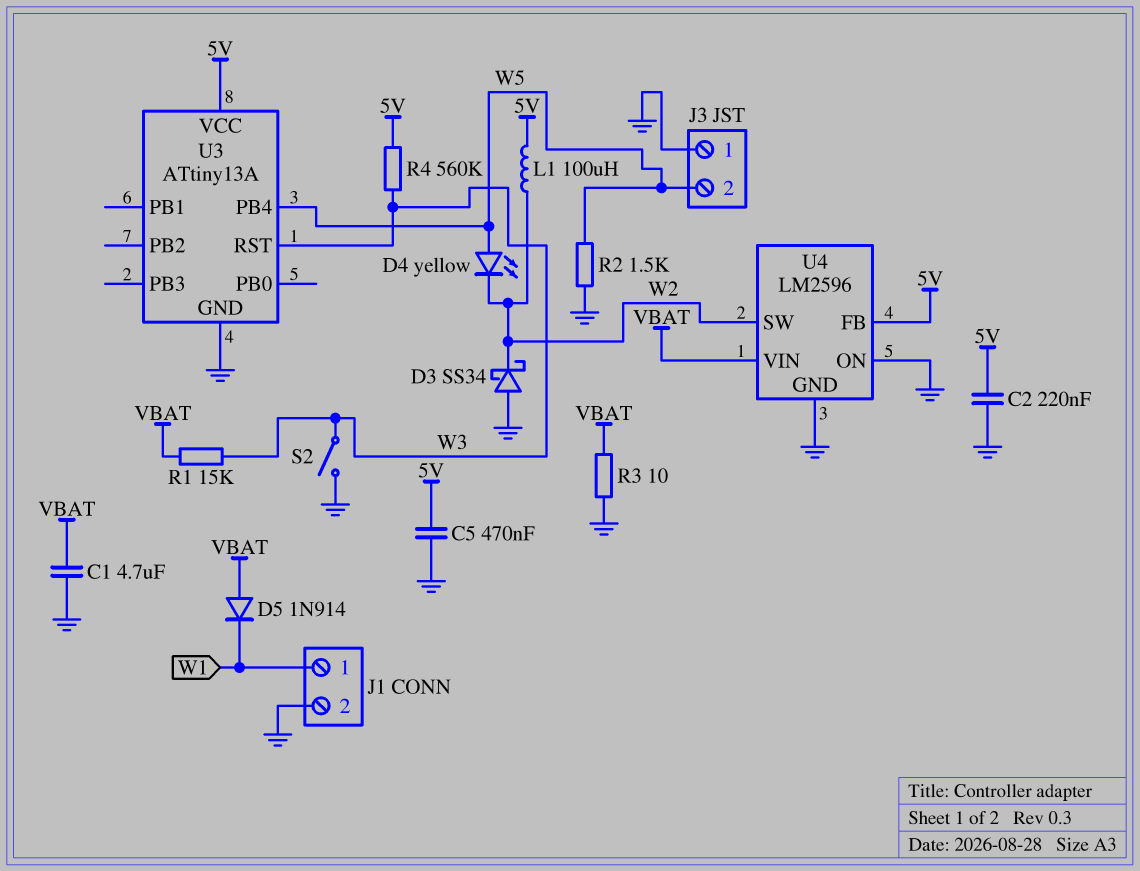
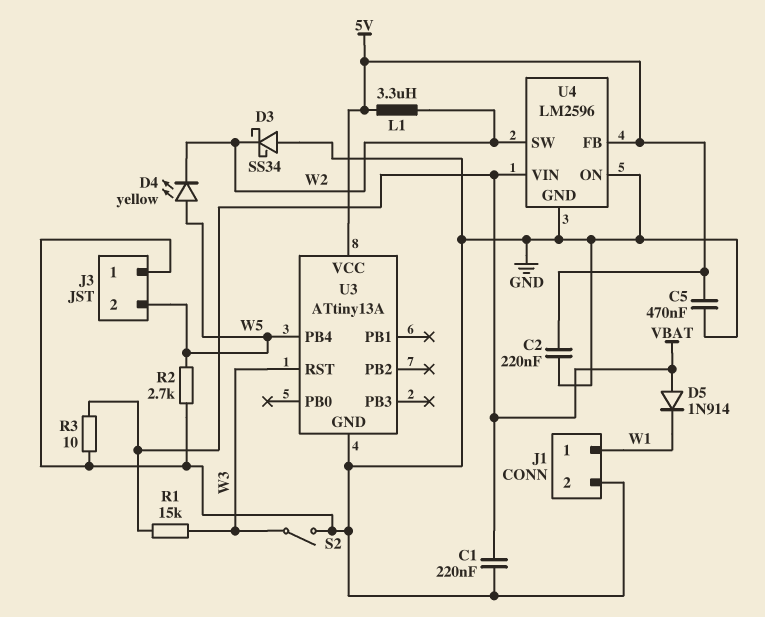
C1: 4.7uF (GND, VBAT) -> 220nF (GND, VBAT)
L1: 100uH (5V, W2) -> 3.3uH (5V, W2)
R2: 1.5k (GND, W5) -> 2.7k (GND, W5)
R4: 560k (5V, W3) -> none

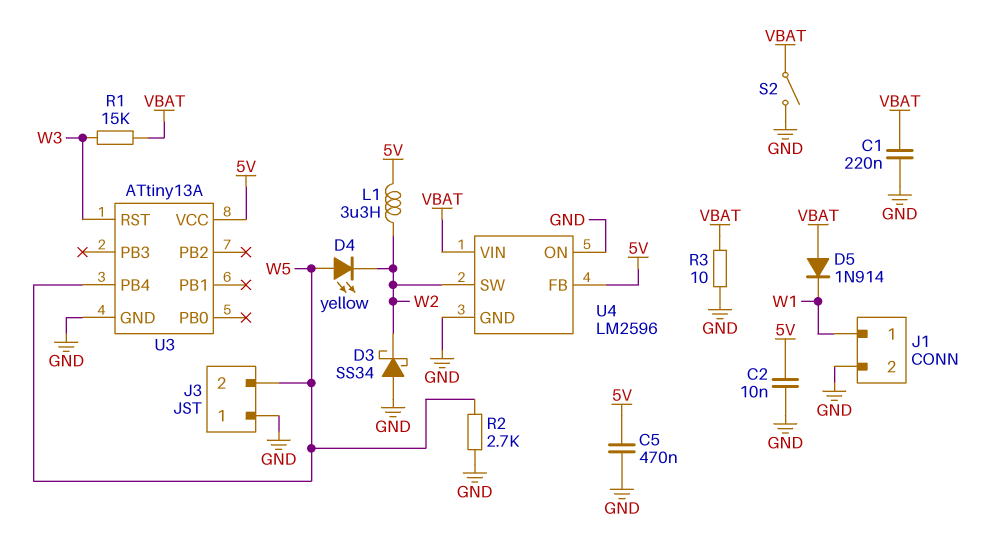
C2: 220nF (5V, GND) -> 10nF (5V, GND)
S2: switch (GND, W3) -> switch (GND, VBAT)

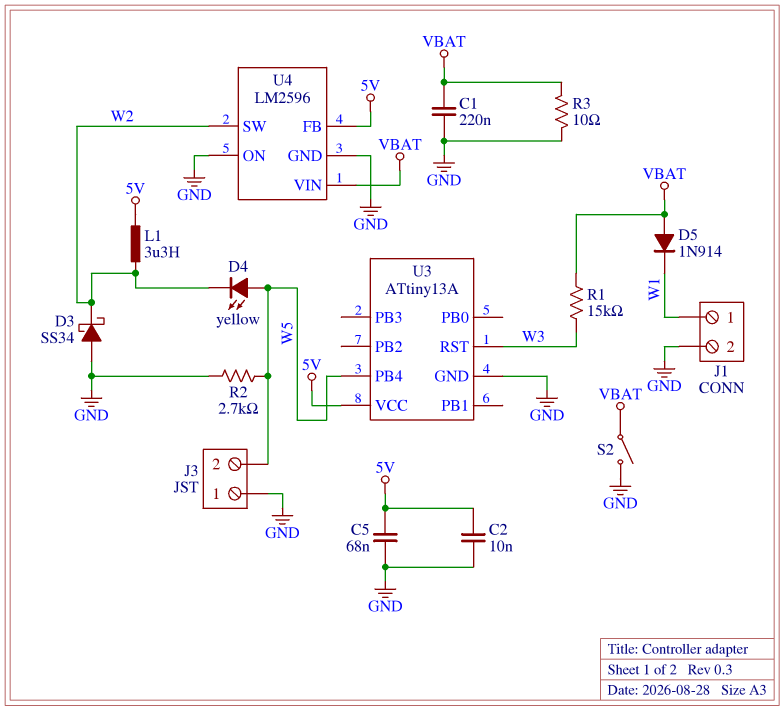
C5: 470nF (5V, GND) -> 68nF (5V, GND)

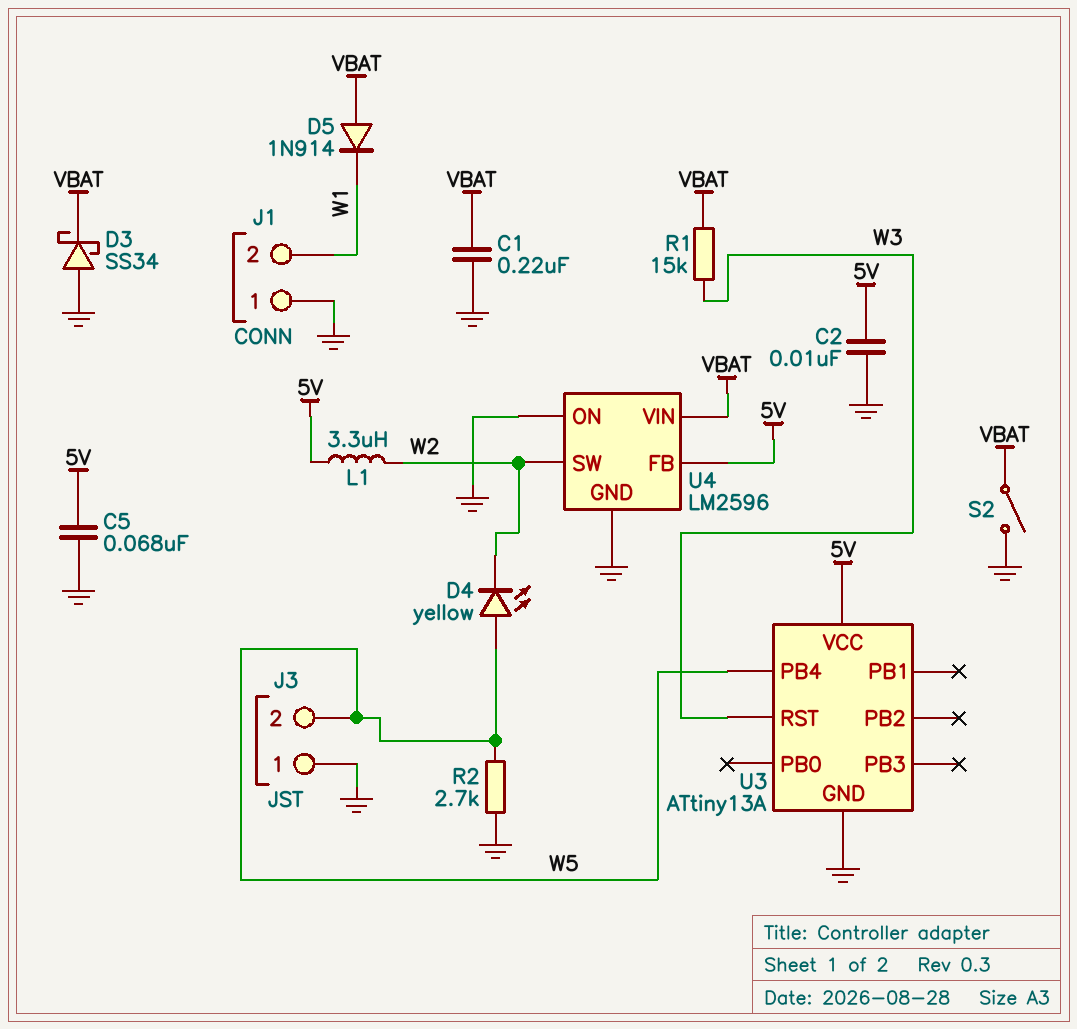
D3: schottky SS34 (A GND, K W2) -> schottky SS34 (A GND, K VBAT)
J1 pin 1: W1 -> GND
J1 pin 2: GND -> W1
R3: 10 (GND, VBAT) -> none

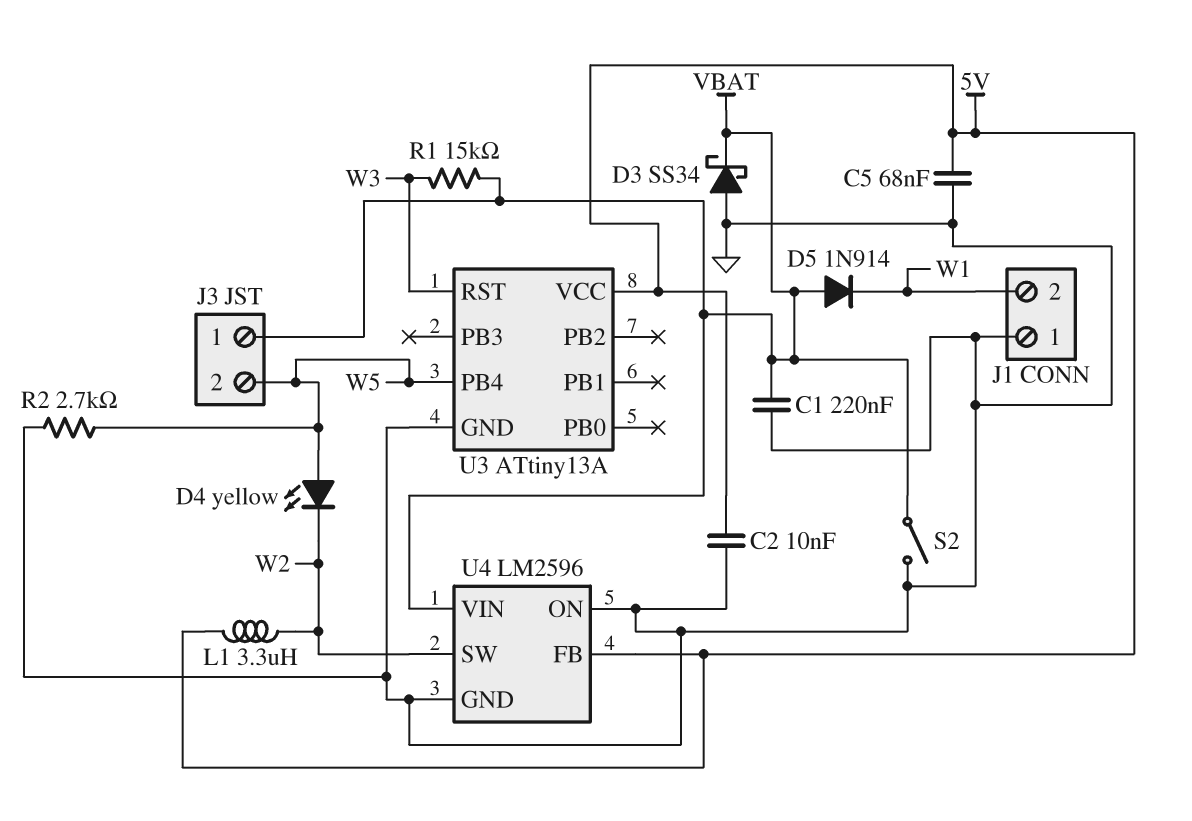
J3 pin 1: GND -> VBAT

